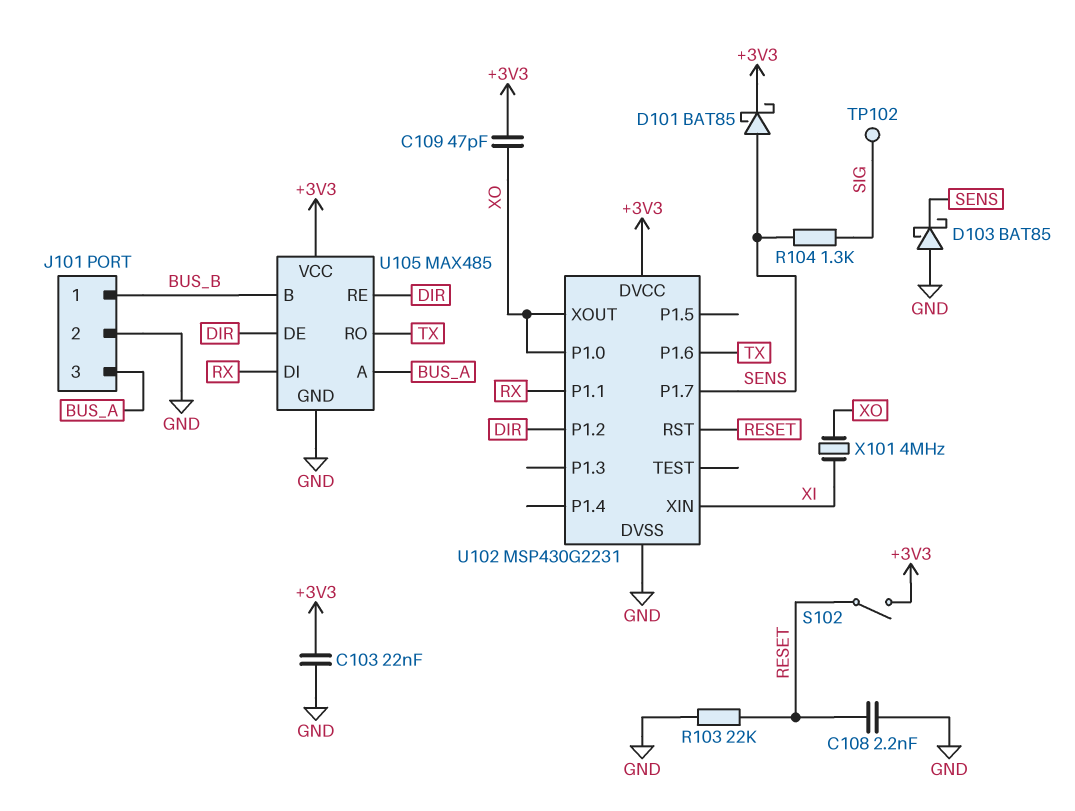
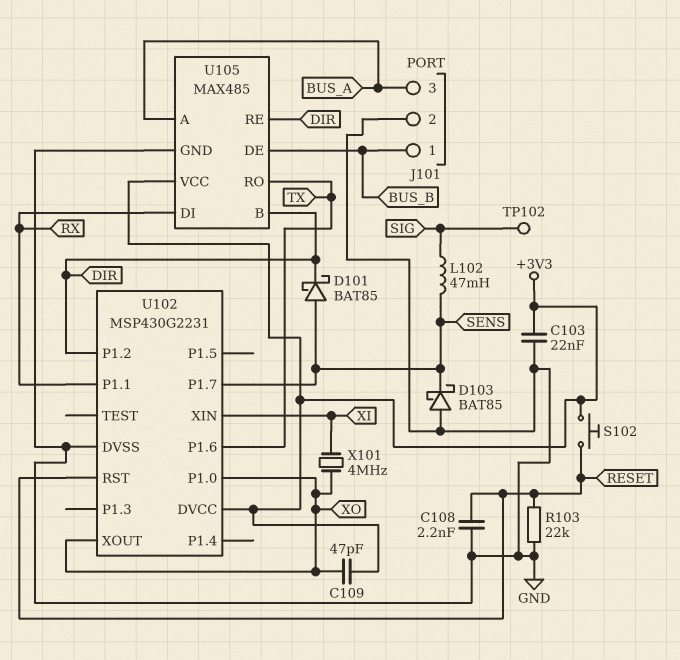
D101: schottky BAT85 (A SENS, K +3V3) -> schottky BAT85 (A SENS, K DIR)
L102: none -> 47mH (SENS, SIG)
R104: 1.3k (SENS, SIG) -> none
S102: switch (+3V3, RESET) -> button (+3V3, RESET)
U105 pin B: BUS_B -> DIR
U105 pin DE: DIR -> BUS_B

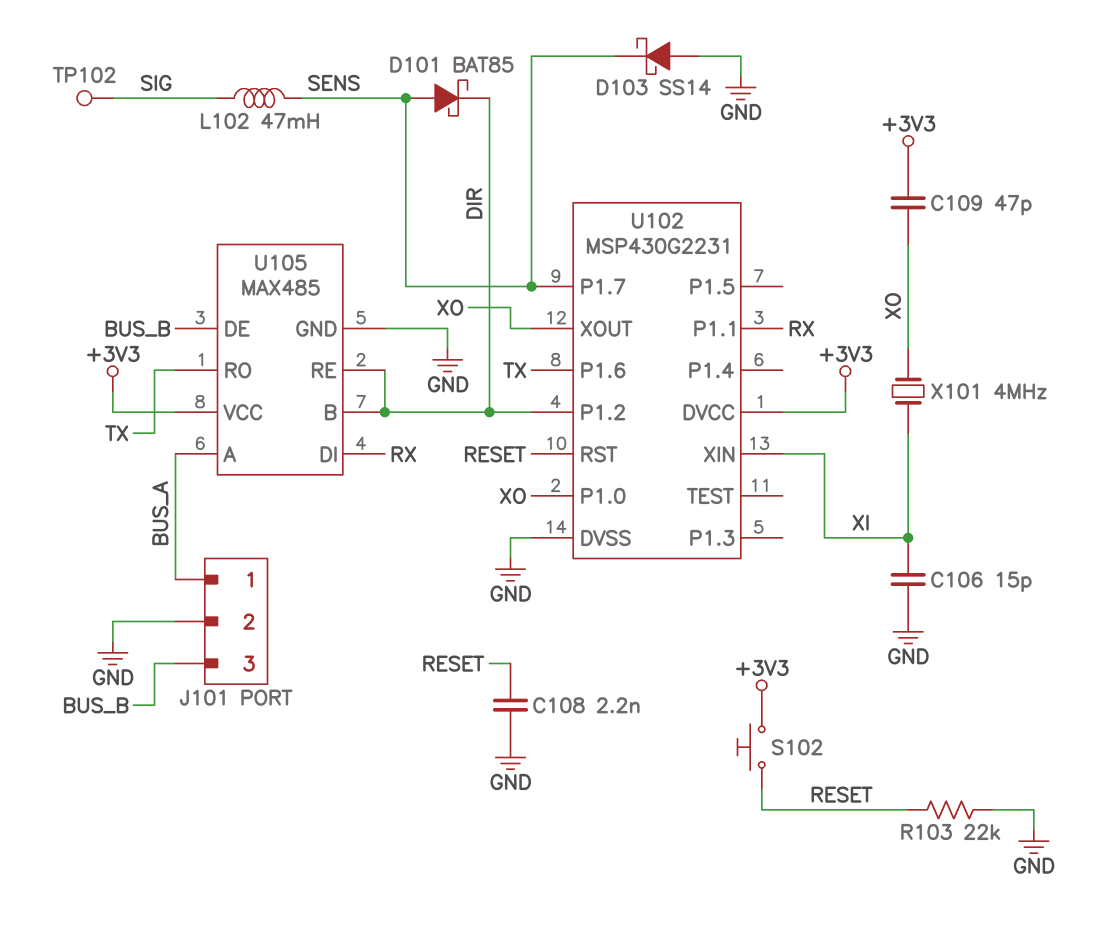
C103: 22nF (+3V3, GND) -> none
C106: none -> 15pF (GND, XI)
D103: schottky BAT85 (A GND, K SENS) -> schottky SS14 (A GND, K SENS)
J101 pin 1: BUS_B -> BUS_A
J101 pin 3: BUS_A -> BUS_B

